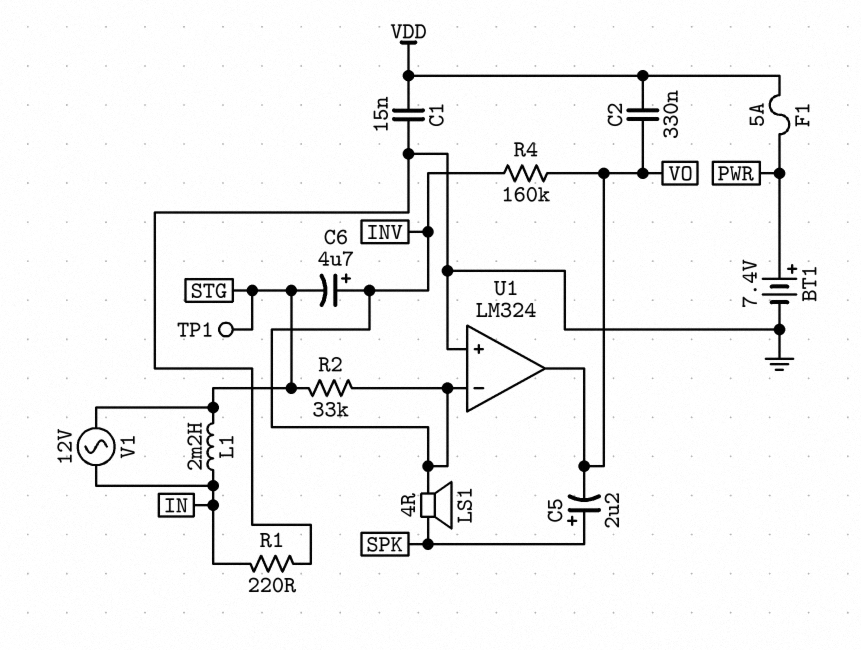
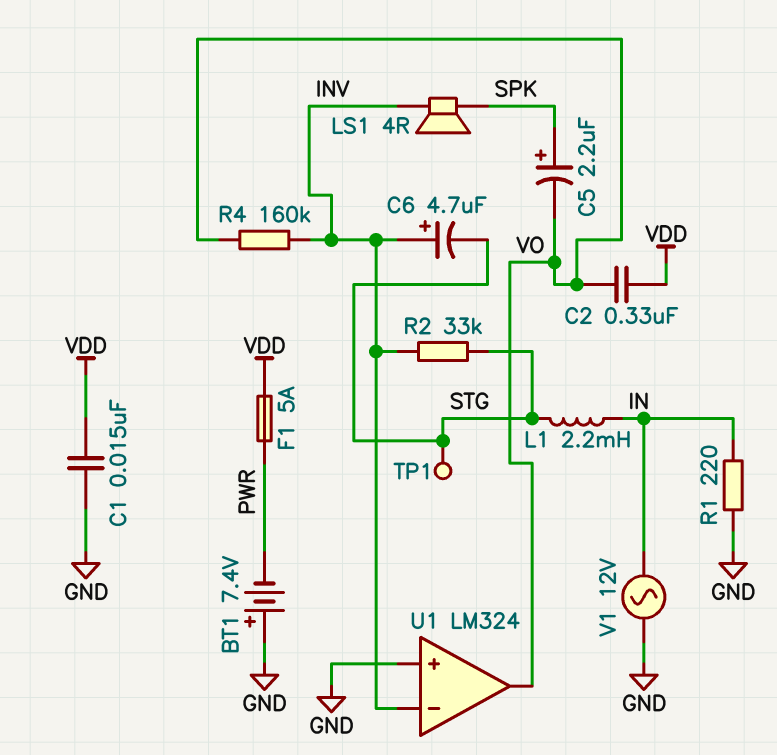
BT1: 7.4V (plus PWR, minus GND) -> 7.4V (plus GND, minus PWR)
V1: AC 12V (IN, STG) -> AC 12V (GND, IN)

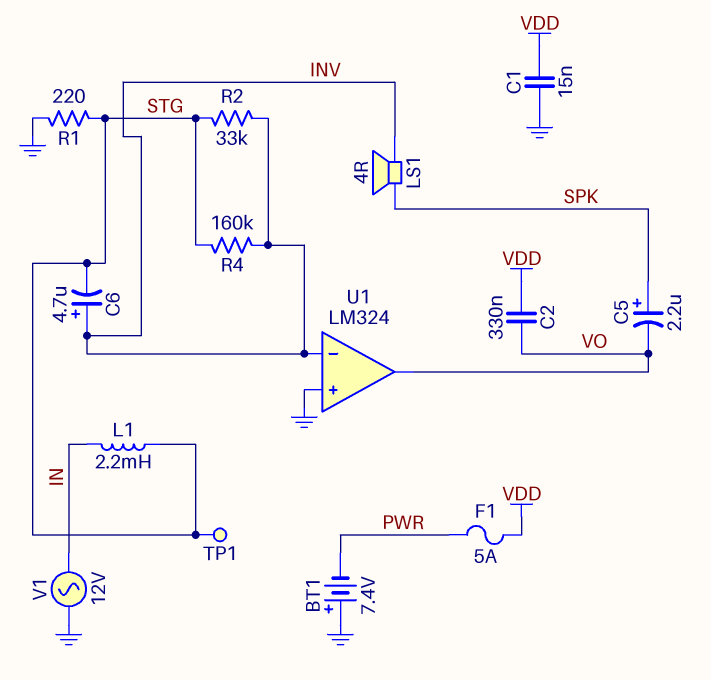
R1: 220 (GND, IN) -> 220 (GND, STG)
R4: 160k (INV, VO) -> 160k (INV, STG)

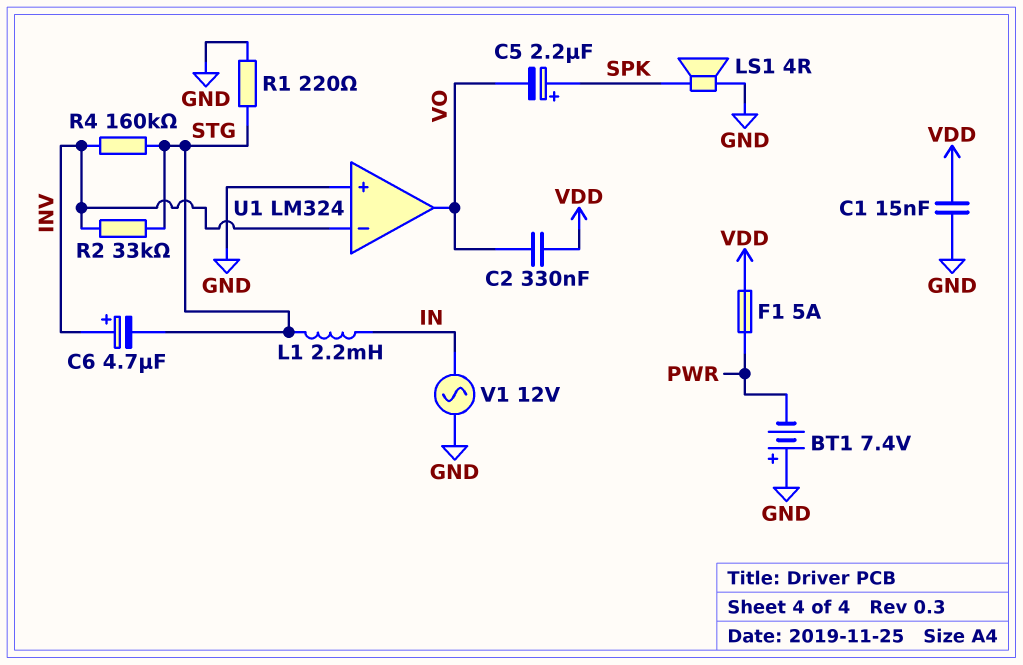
LS1: speaker 4R (INV, SPK) -> speaker 4R (GND, SPK)
TP1: test point (STG) -> none

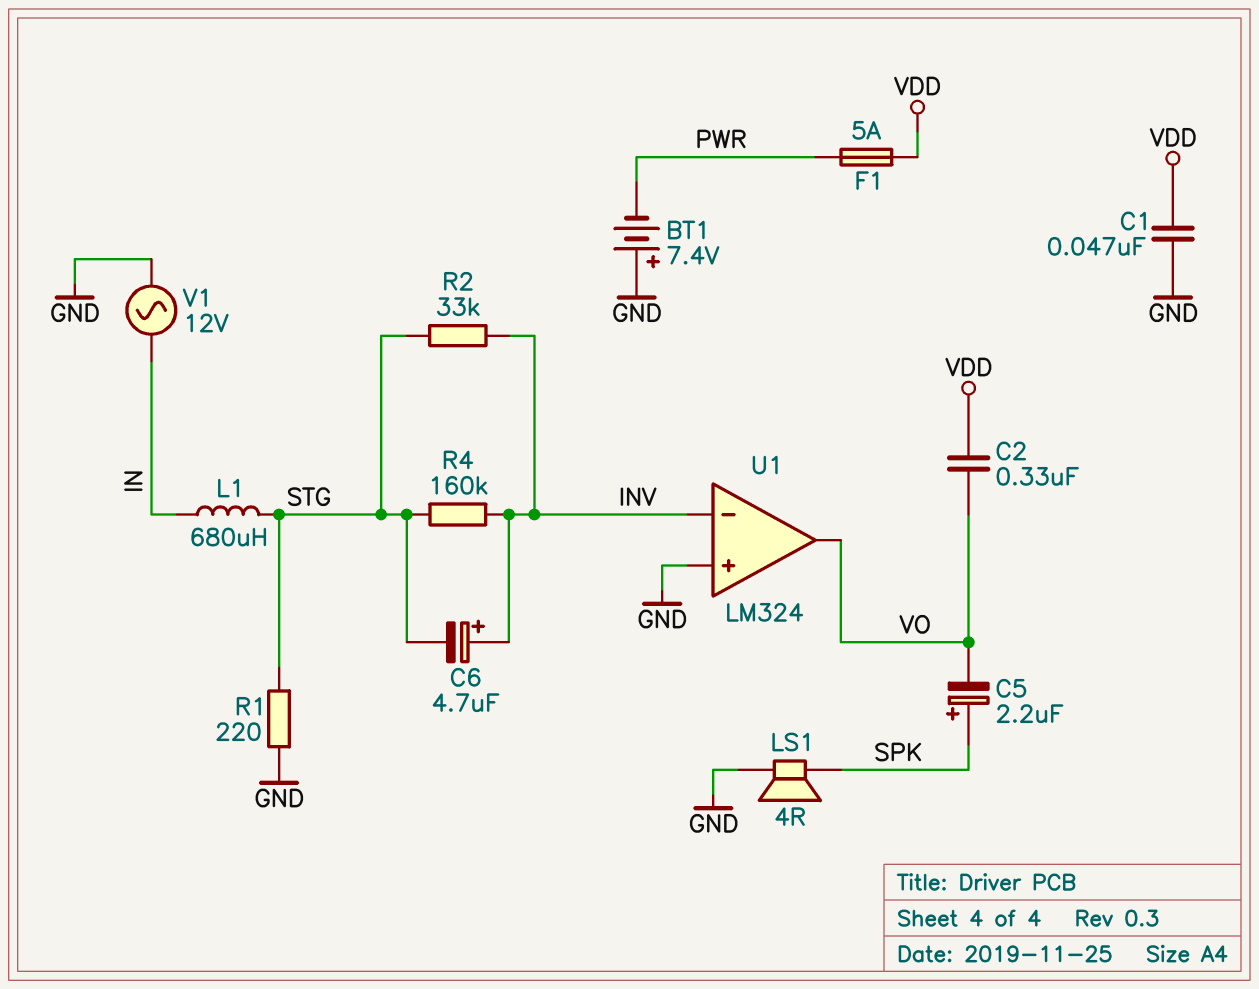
C1: 15nF (GND, VDD) -> 47nF (GND, VDD)
L1: 2.2mH (IN, STG) -> 680uH (IN, STG)

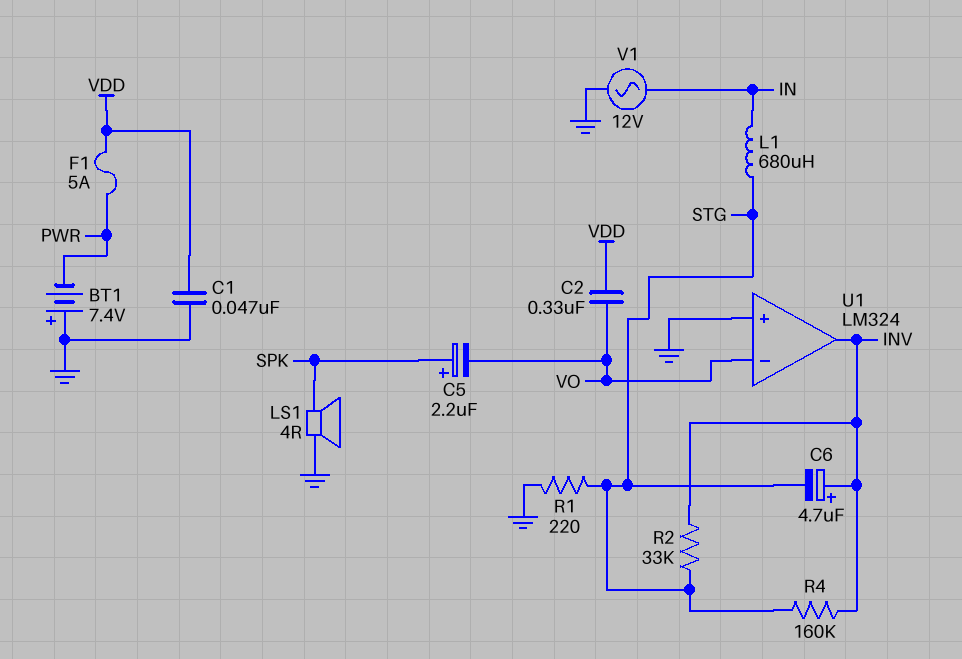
U1 pin in-: INV -> VO
U1 pin out: VO -> INV

